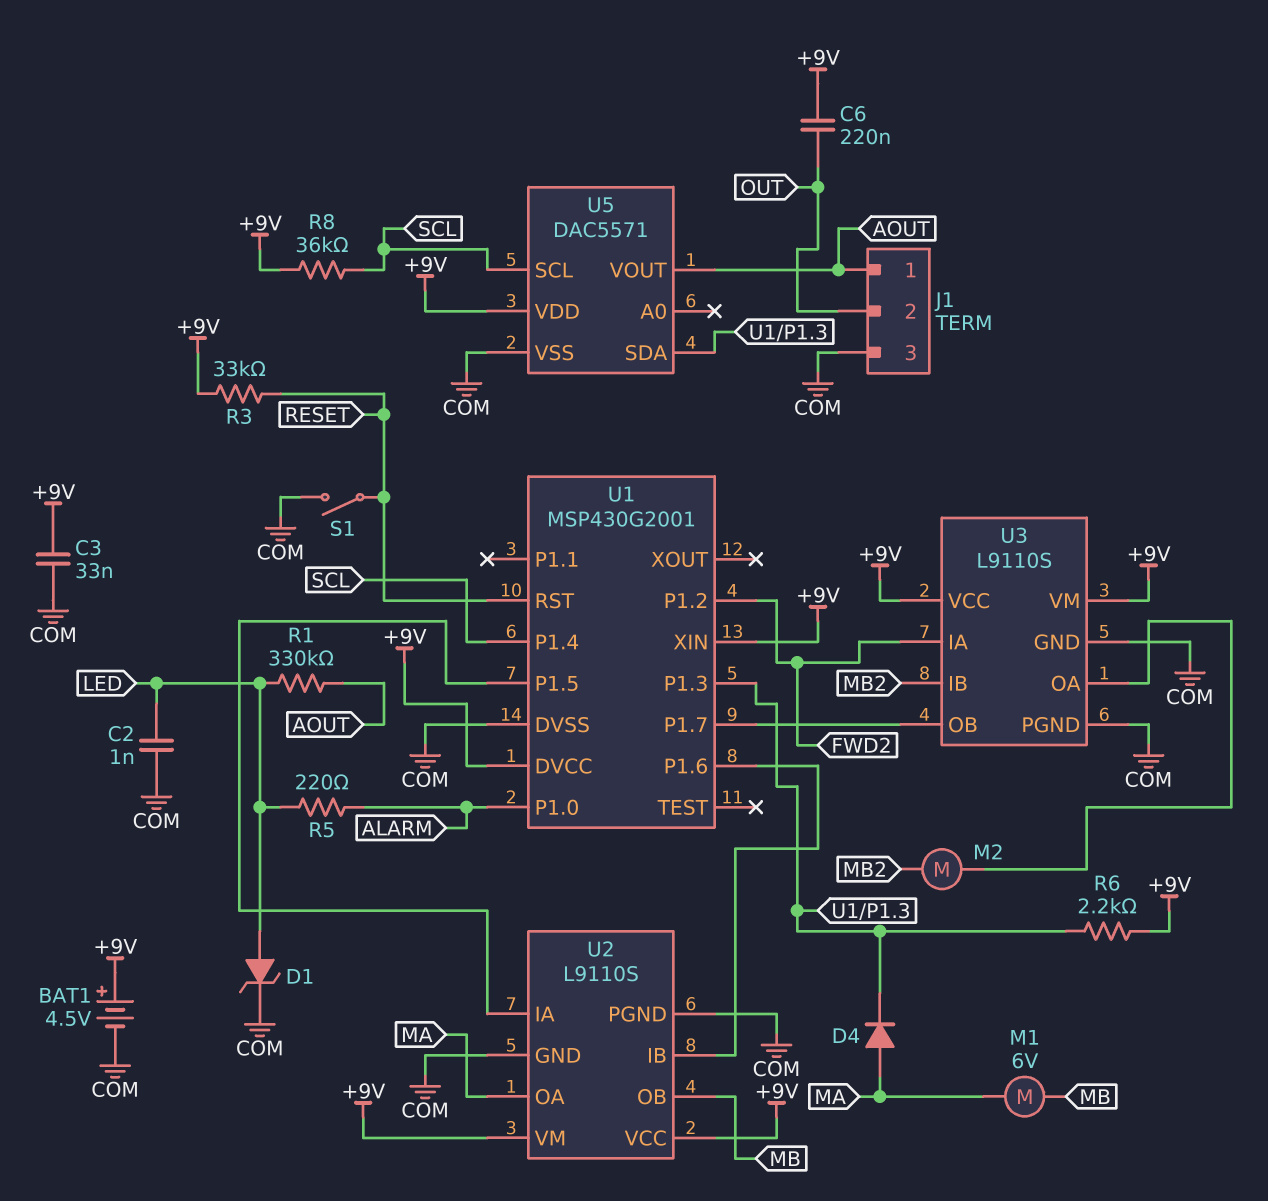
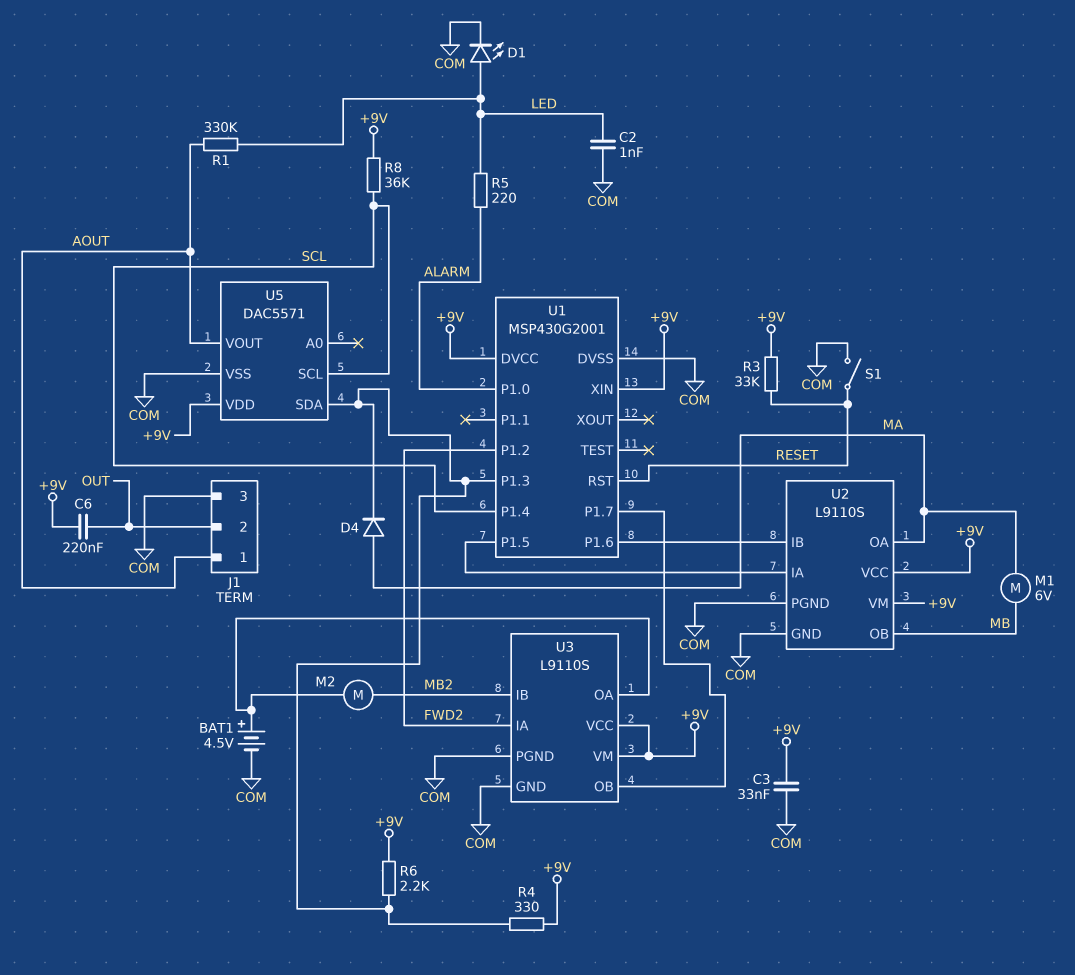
BAT1: 4.5V (plus +9V, minus COM) -> 4.5V (plus U3/OA, minus COM)
D1: zener (A LED, K COM) -> LED (A LED, K COM)
R4: none -> 330 (+9V, U1/P1.3)

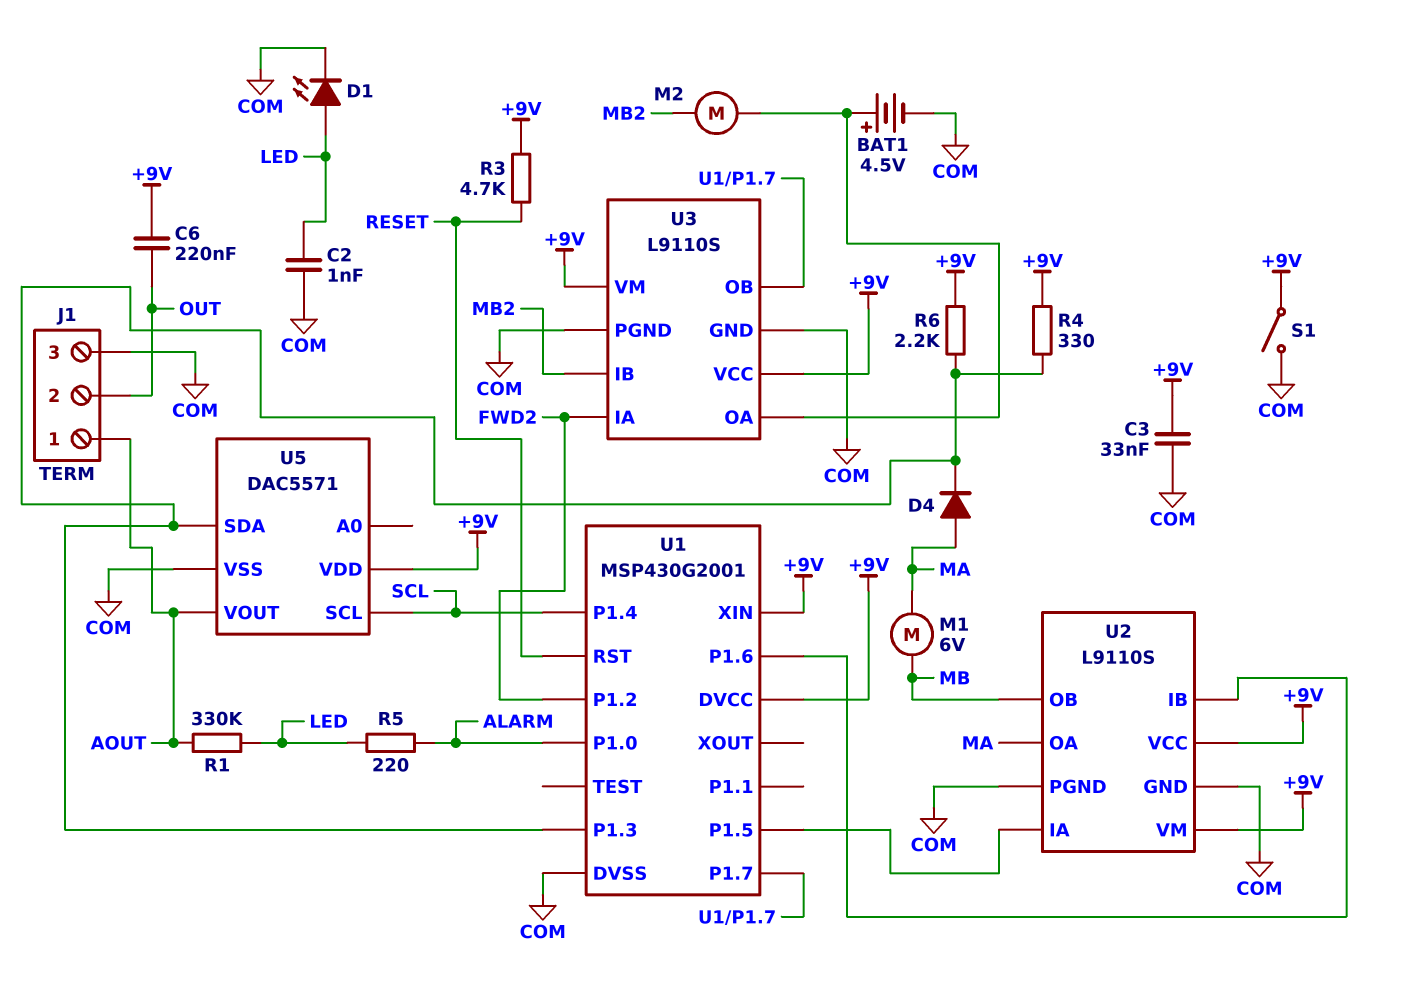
R3: 33k (+9V, RESET) -> 4.7k (+9V, RESET)
R8: 36k (+9V, SCL) -> none
S1: switch (COM, RESET) -> switch (+9V, COM)

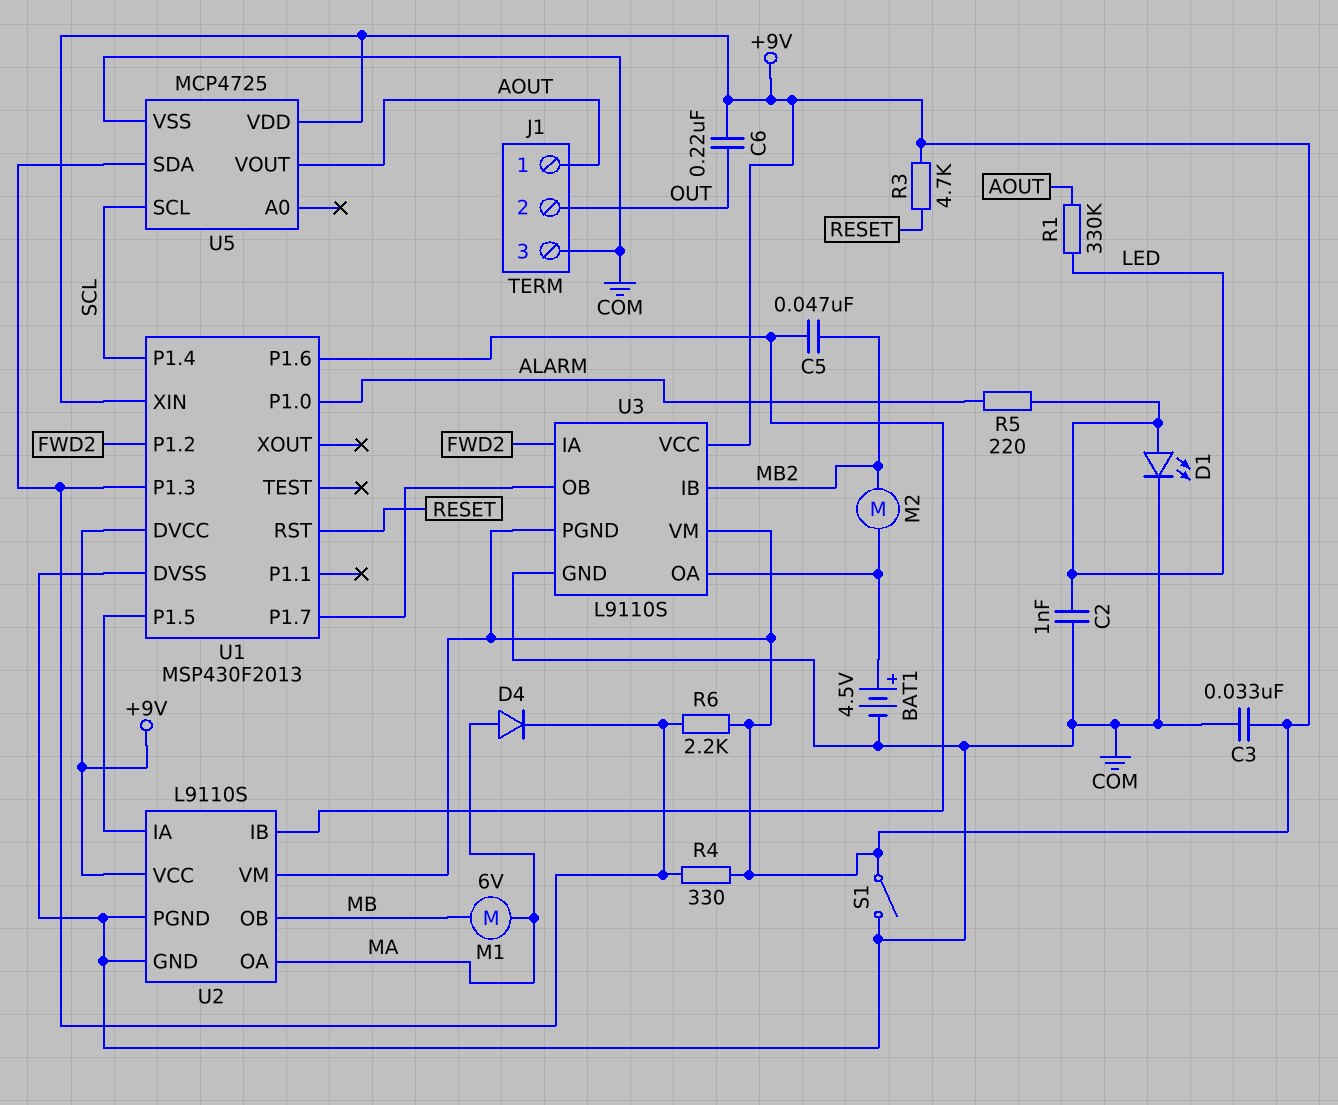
C5: none -> 47nF (MB2, U1/P1.6)
U1: MSP430G2001 -> MSP430F2013
U3 pin PGND: COM -> +9V
U5: DAC5571 -> MCP4725

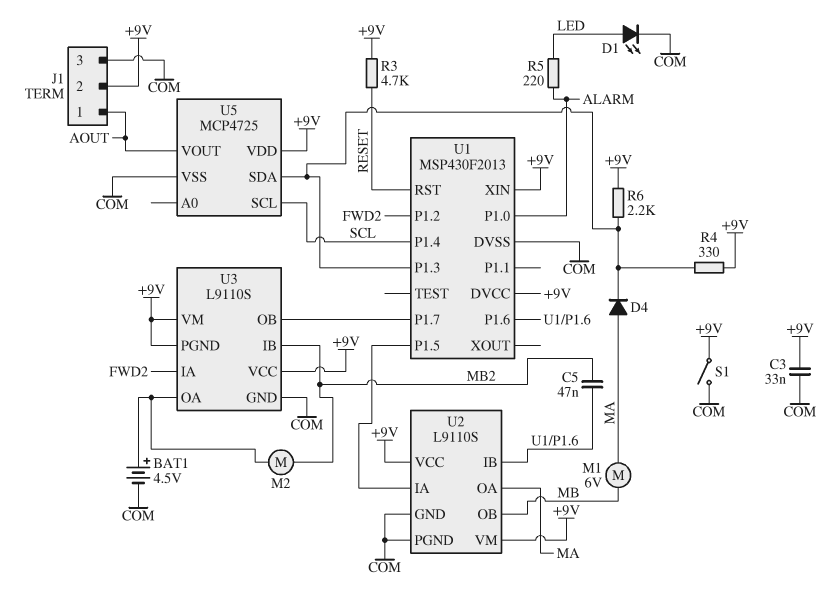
C2: 1nF (COM, LED) -> none
C6: 220nF (+9V, OUT) -> none
J1 pin 2: OUT -> +9V
R1: 330k (AOUT, LED) -> none

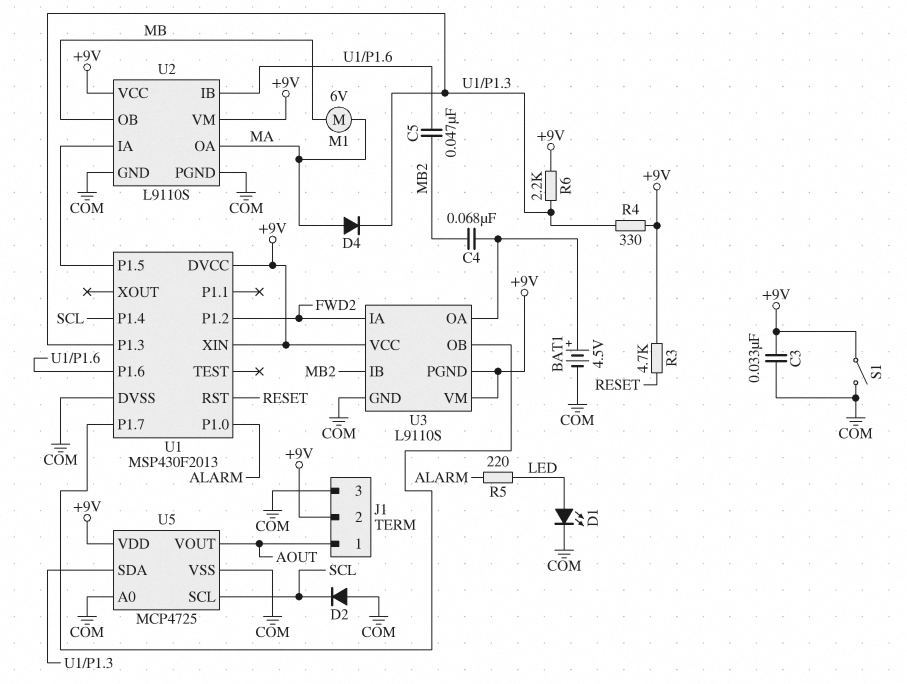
C4: none -> 68nF (MB2, U3/OA)
D2: none -> diode (A COM, K SCL)
M2: motor (MB2, U3/OA) -> none
U5 pin A0: none -> COM

